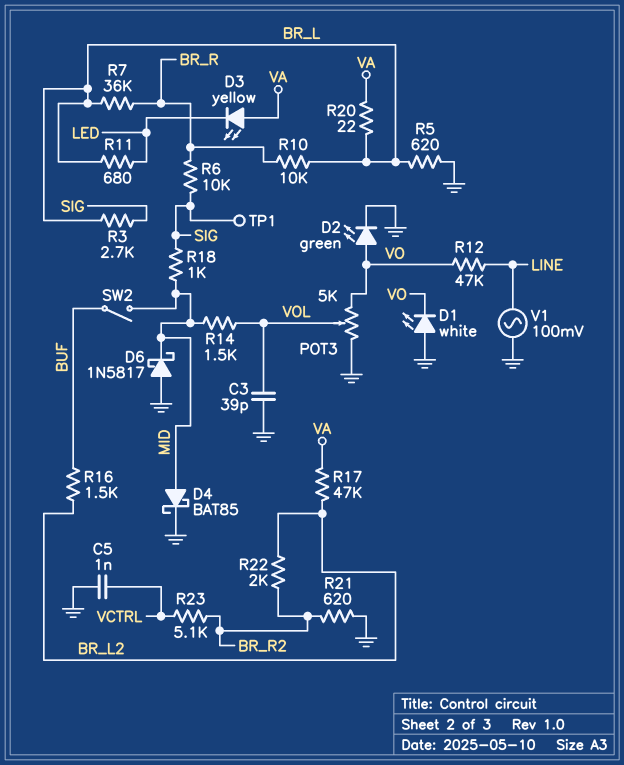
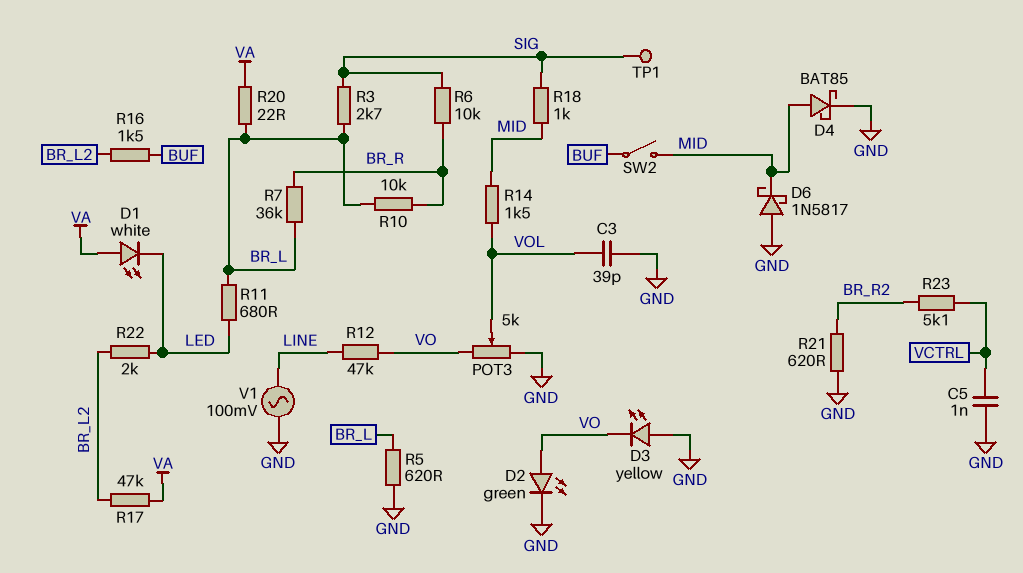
D1: LED white (A GND, K VO) -> LED white (A VA, K LED)
D3: LED yellow (A VA, K LED) -> LED yellow (A GND, K VO)
R22: 2k (BR_L2, BR_R2) -> 2k (BR_L2, LED)

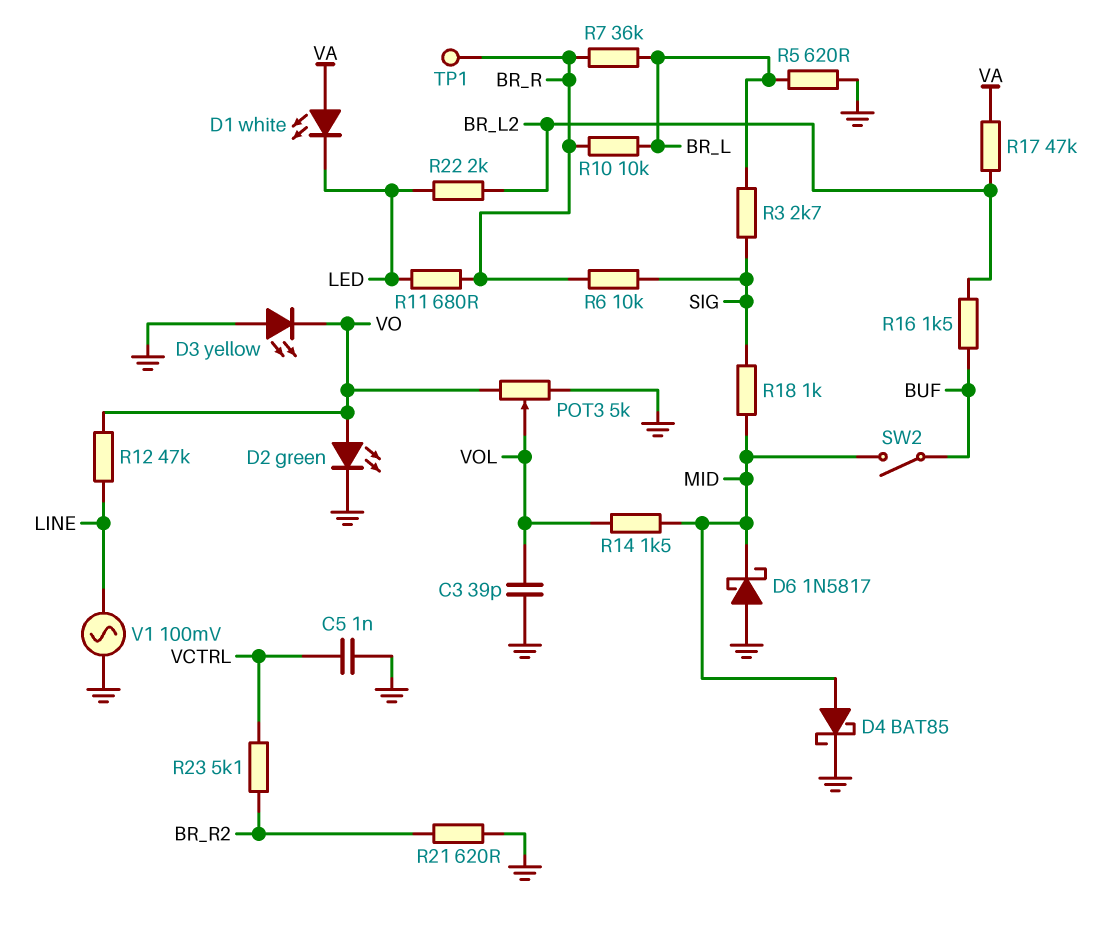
R11: 680 (BR_L, LED) -> 680 (BR_R, LED)
R20: 22 (BR_L, VA) -> none
TP1: test point (SIG) -> test point (BR_R)

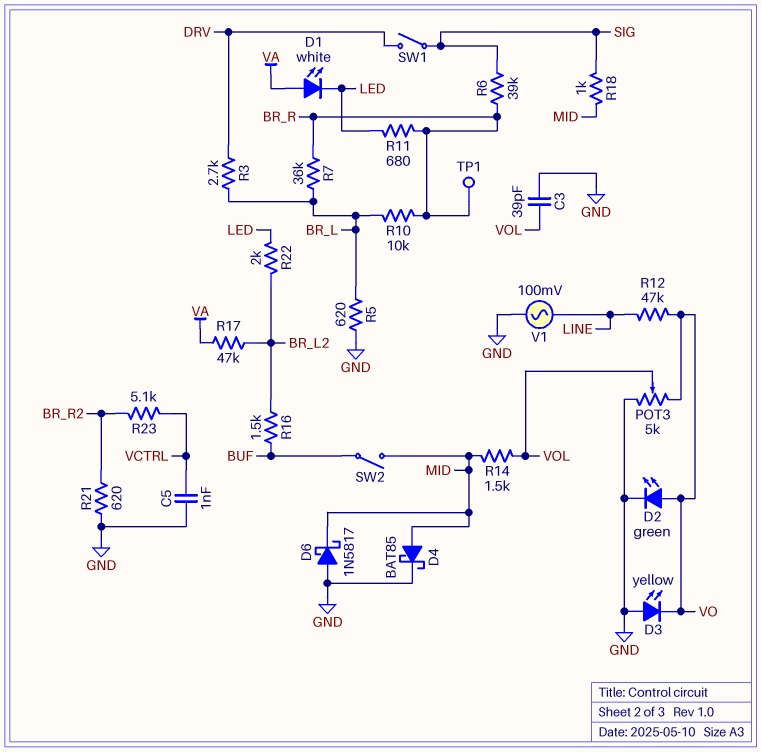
R3: 2.7k (BR_L, SIG) -> 2.7k (BR_L, DRV)
R6: 10k (BR_R, SIG) -> 39k (BR_R, SIG)
SW1: none -> switch (DRV, SIG)

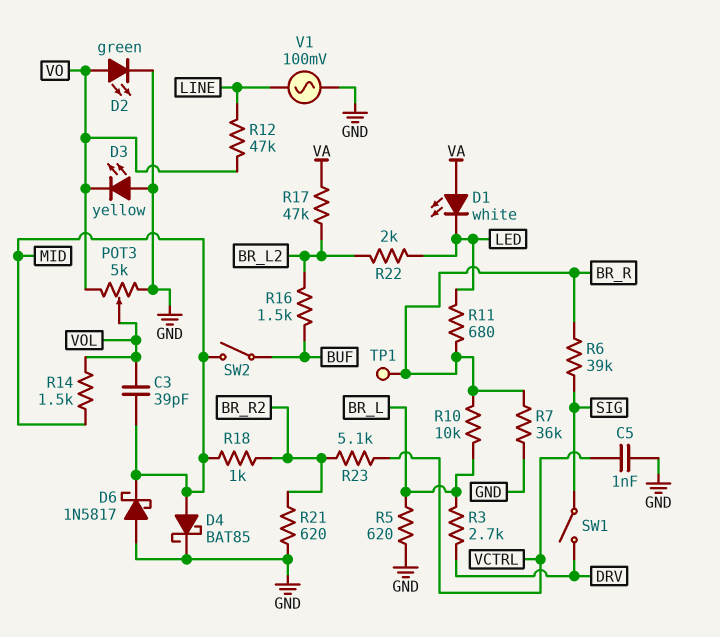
C3: 39pF (GND, VOL) -> 39pF (MID, VOL)
R7: 36k (BR_L, BR_R) -> 36k (BR_R, GND)
R18: 1k (MID, SIG) -> 1k (BR_R2, MID)

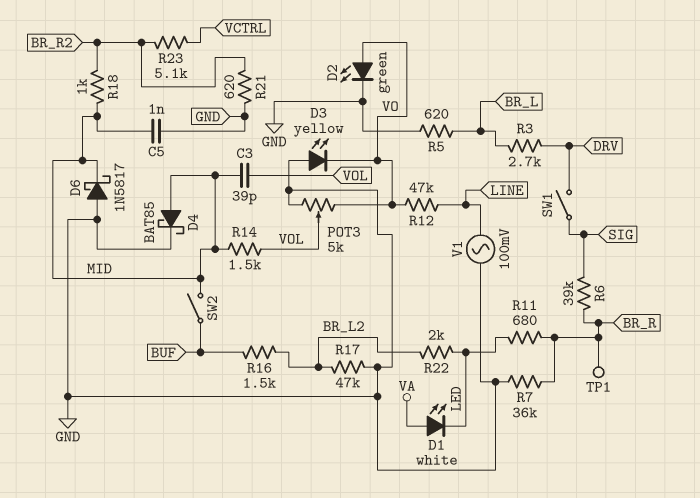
C5: 1nF (GND, VCTRL) -> 1nF (GND, MID)
R10: 10k (BR_L, BR_R) -> none
R17: 47k (BR_L2, VA) -> 47k (BR_L2, GND)

